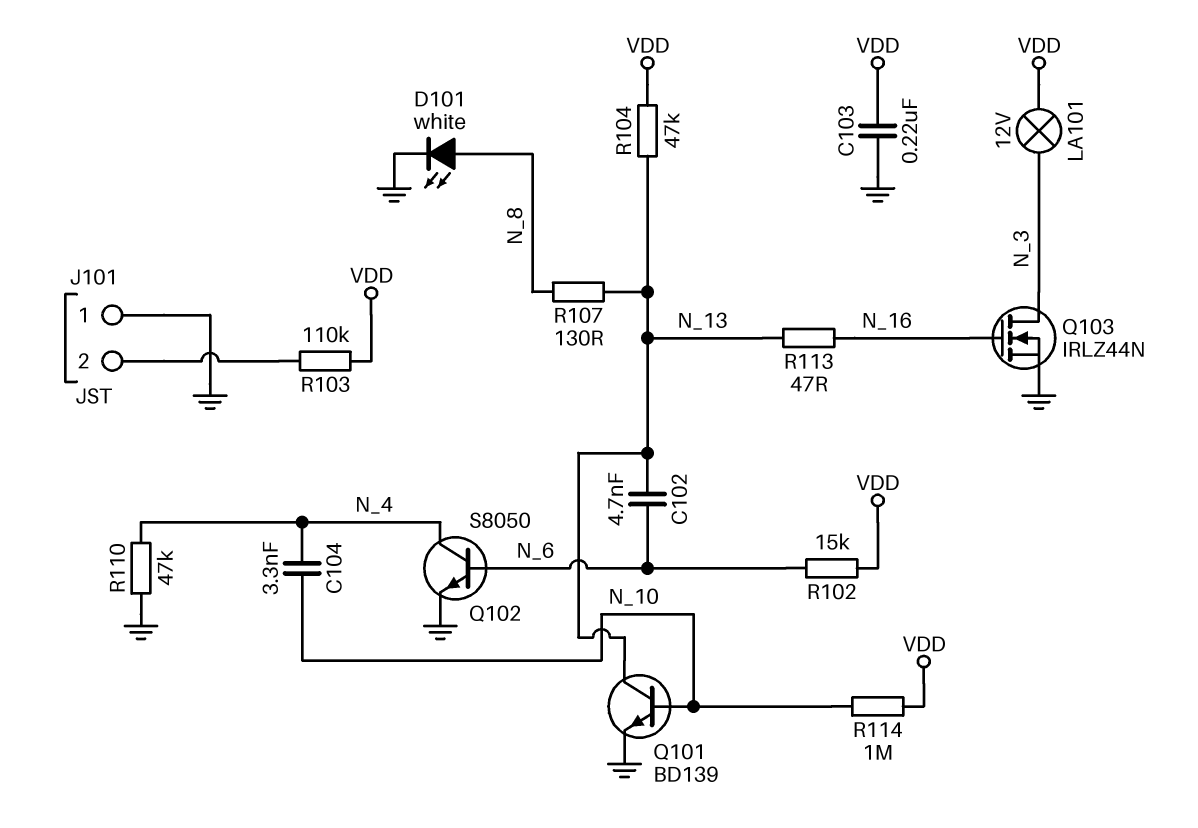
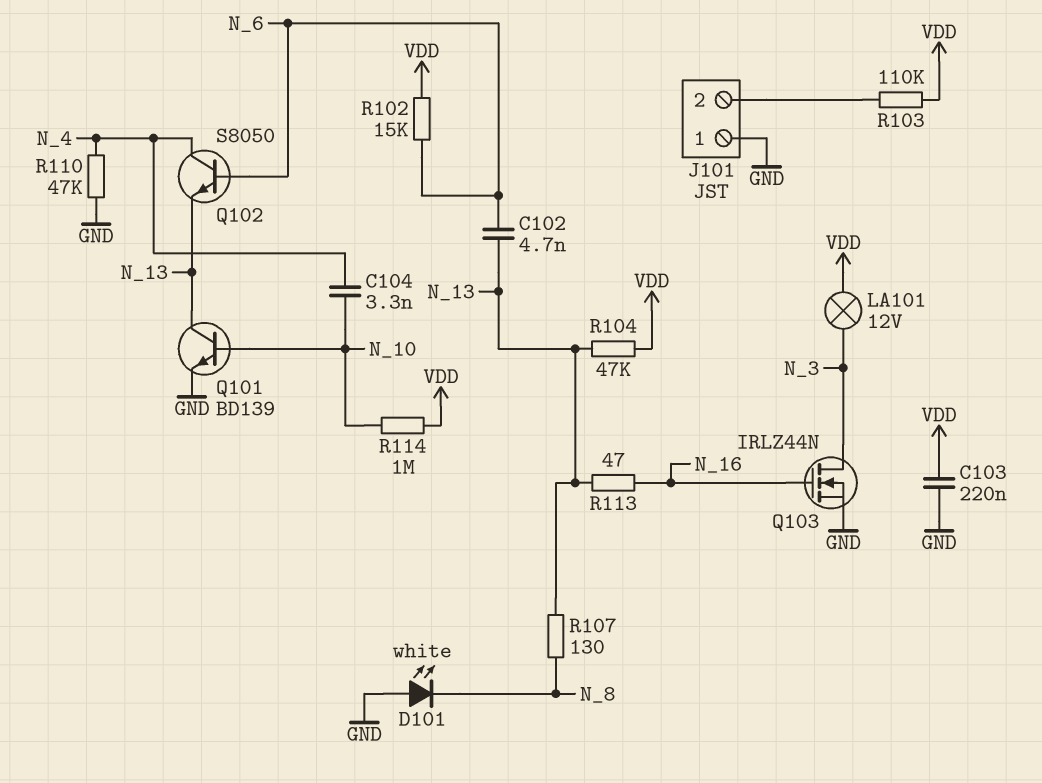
D101: LED white (A N_8, K GND) -> LED white (A GND, K N_8)
Q102: NPN S8050 (B N_6, C N_4, E GND) -> NPN S8050 (B N_6, C N_4, E N_13)

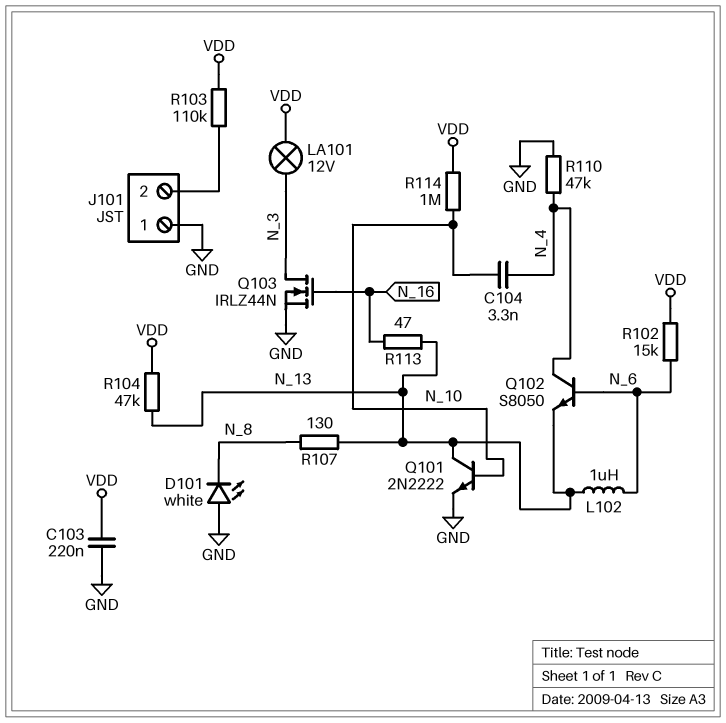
C102: 4.7nF (N_6, N_13) -> none
L102: none -> 1uH (N_6, N_13)
Q101: NPN BD139 (B N_10, C N_13, E GND) -> NPN 2N2222 (B N_10, C N_13, E GND)

